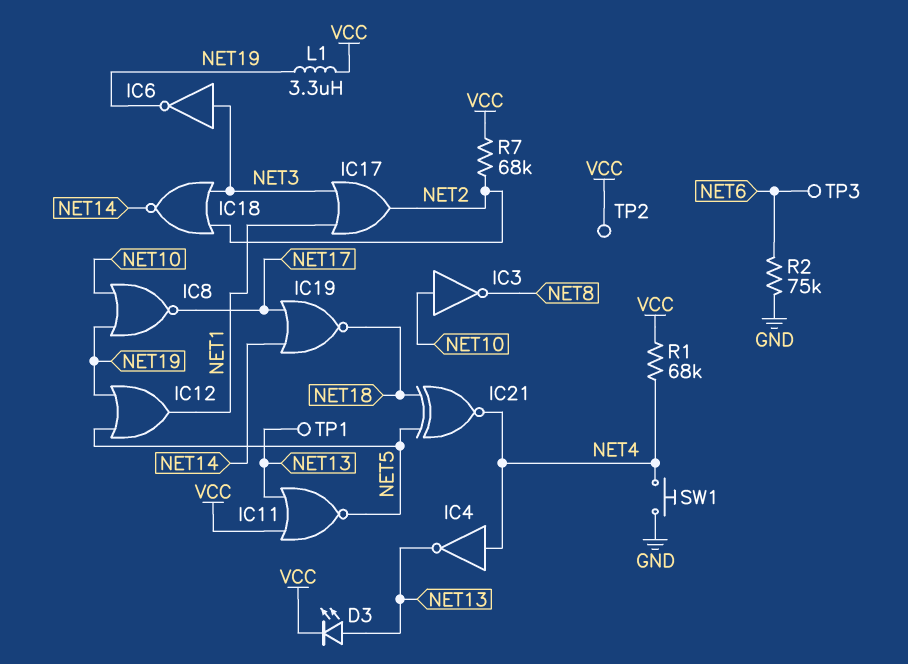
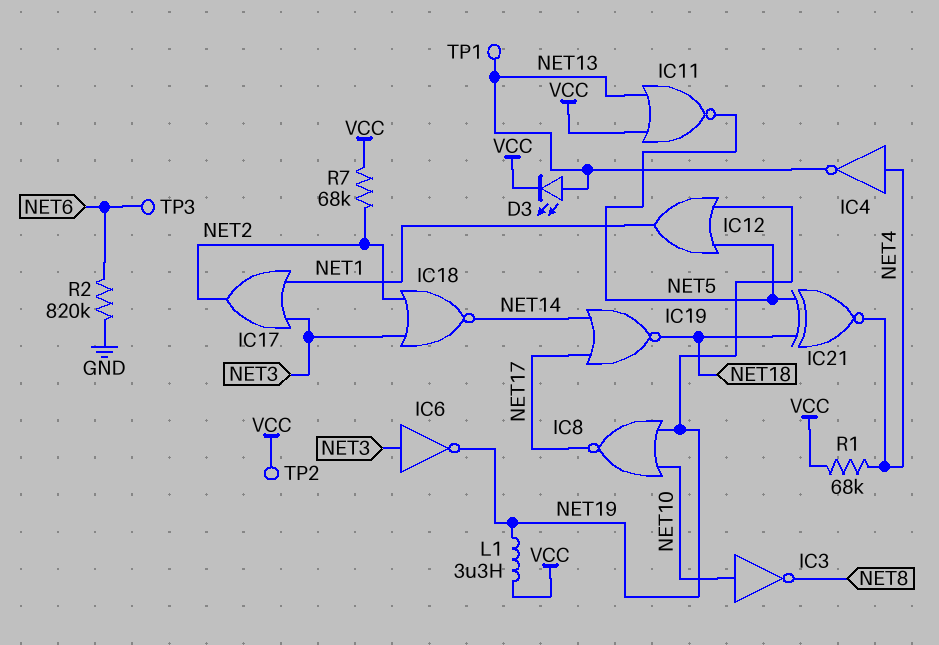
R2: 75k (GND, NET6) -> 820k (GND, NET6)
SW1: button (GND, NET4) -> none

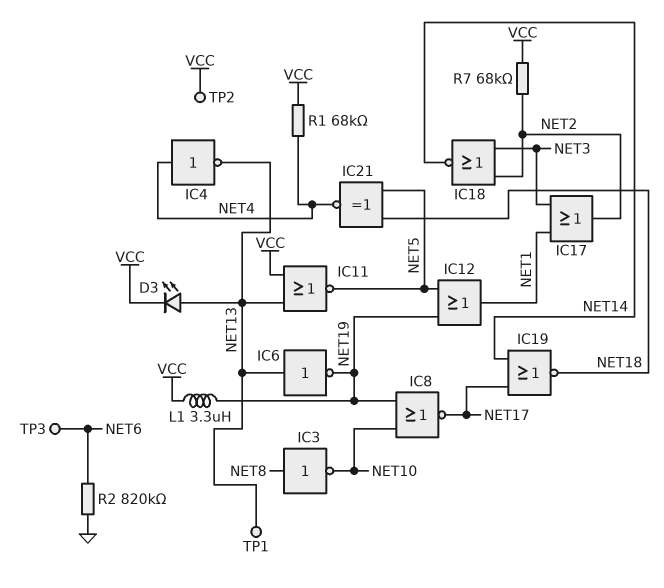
IC3: NOT (in NET10, out NET8) -> NOT (in NET8, out NET10)
IC6: NOT (in NET3, out NET19) -> NOT (in NET13, out NET19)

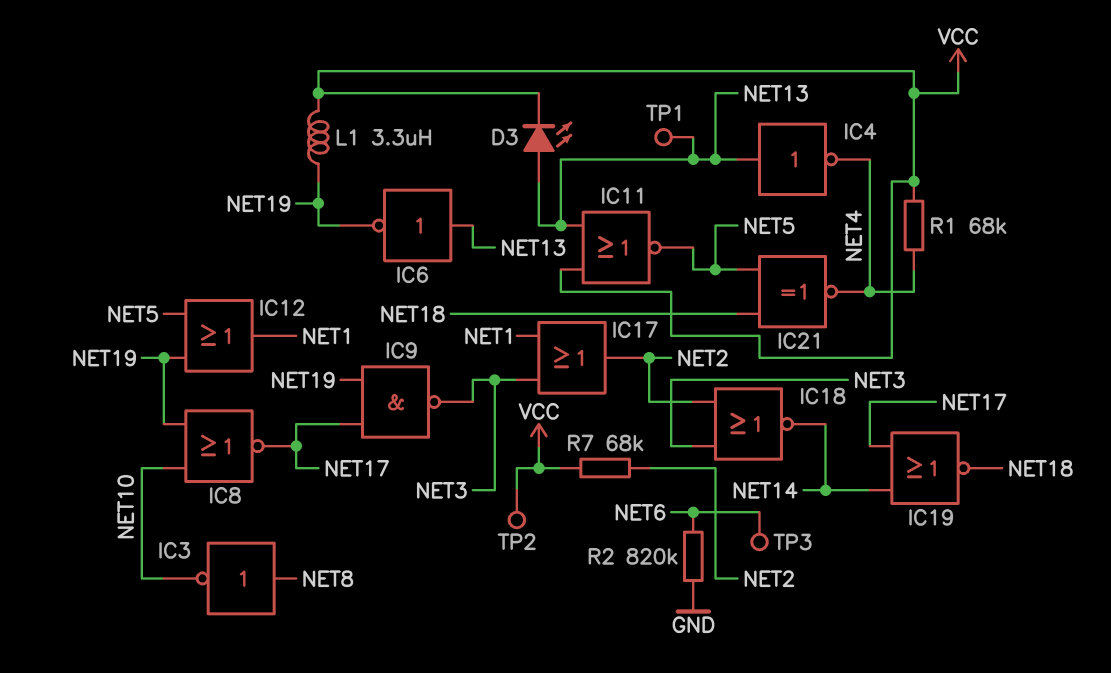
IC4: NOT (in NET4, out NET13) -> NOT (in NET13, out NET4)
IC9: none -> NAND (in NET17, in NET19, out NET3)

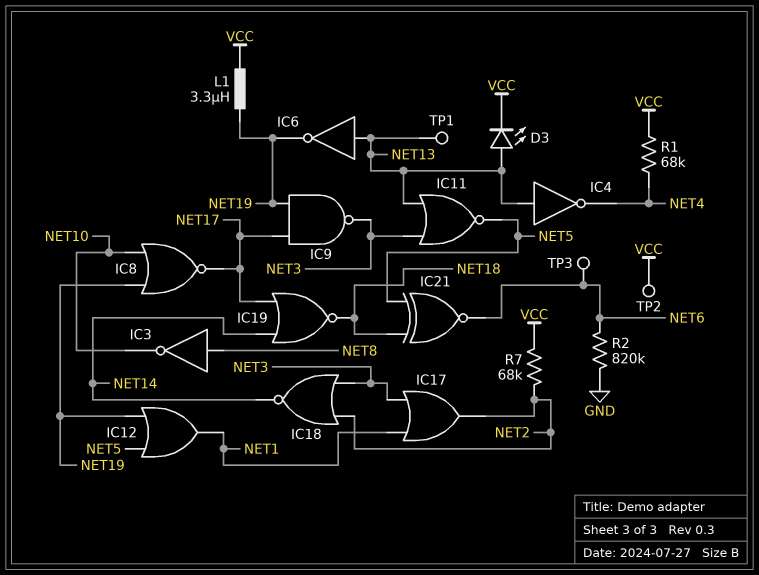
IC11: NOR (in NET13, in VCC, out NET5) -> NOR (in NET3, in NET13, out NET5)
IC21: XNOR (in NET5, in NET18, out NET4) -> XNOR (in NET5, in NET18, out NET6)

